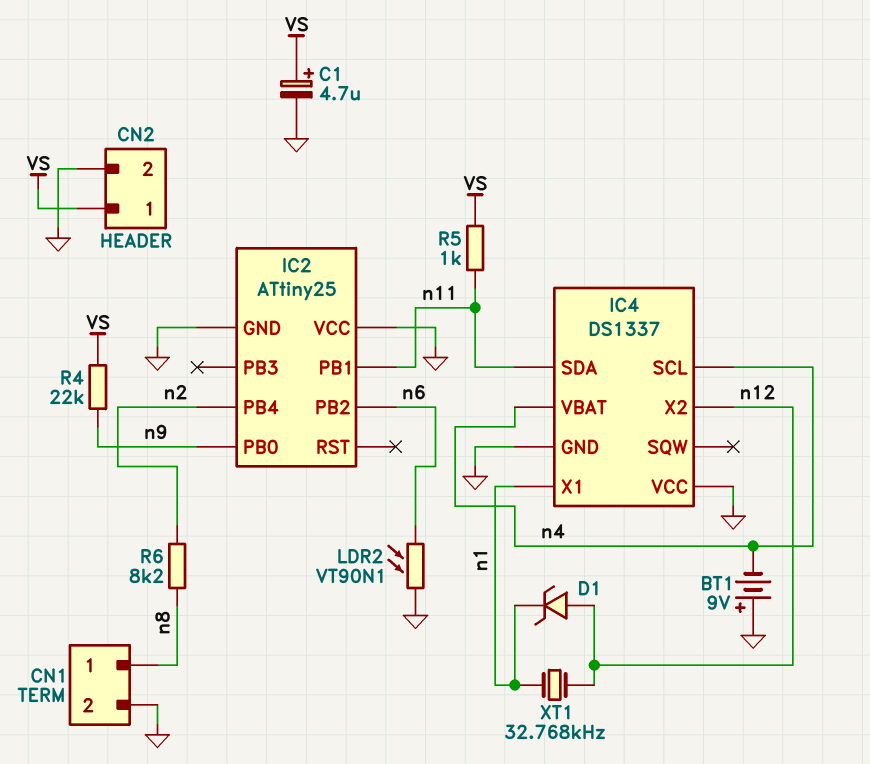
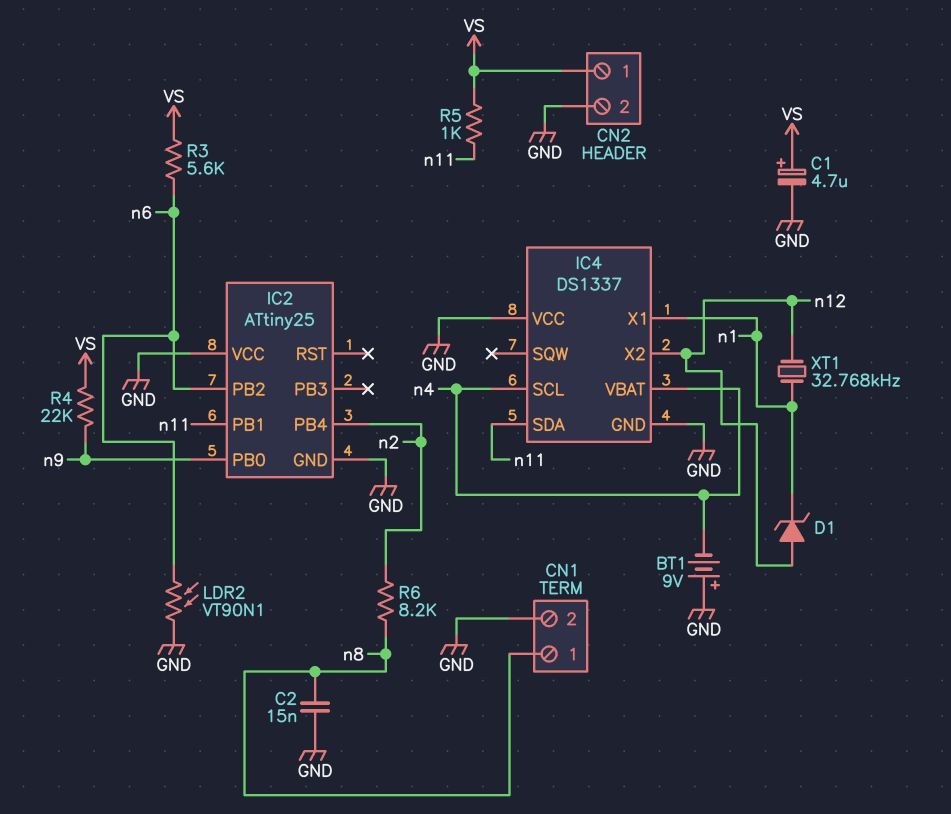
C2: none -> 15nF (GND, n8)
R3: none -> 5.6k (VS, n6)

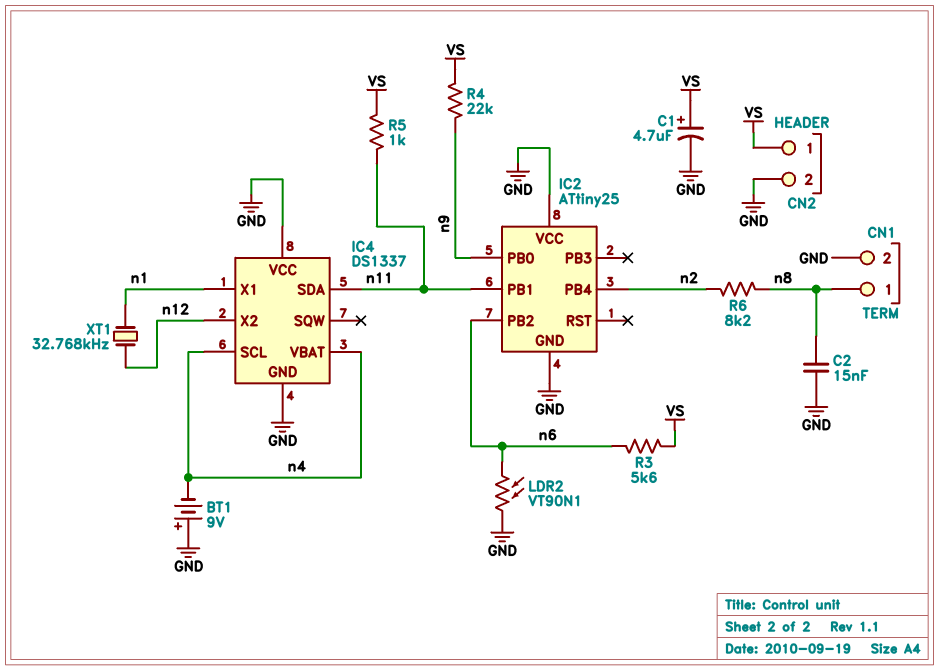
D1: zener (A n12, K n1) -> none

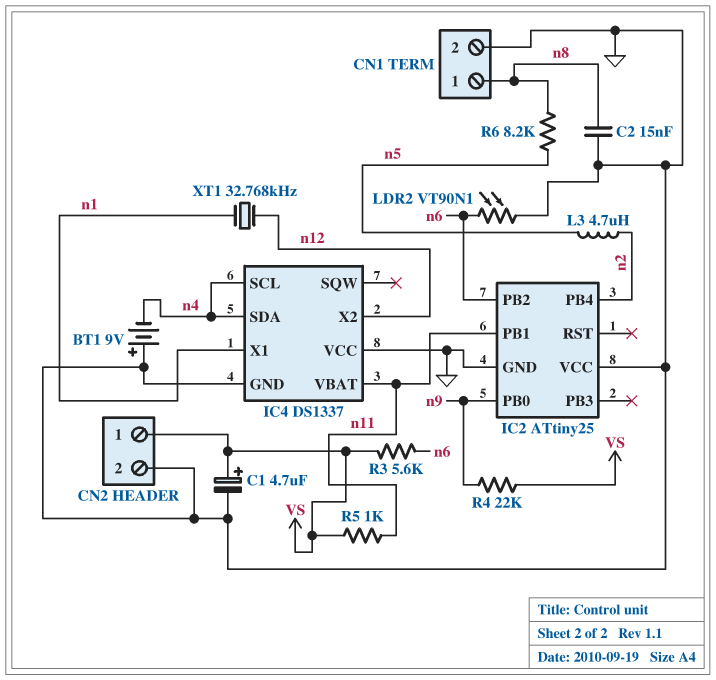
IC4 pin SDA: n11 -> n4
IC4 pin VBAT: n4 -> n11
L3: none -> 4.7uH (n2, n5)
R6: 8.2k (n2, n8) -> 8.2k (n5, n8)

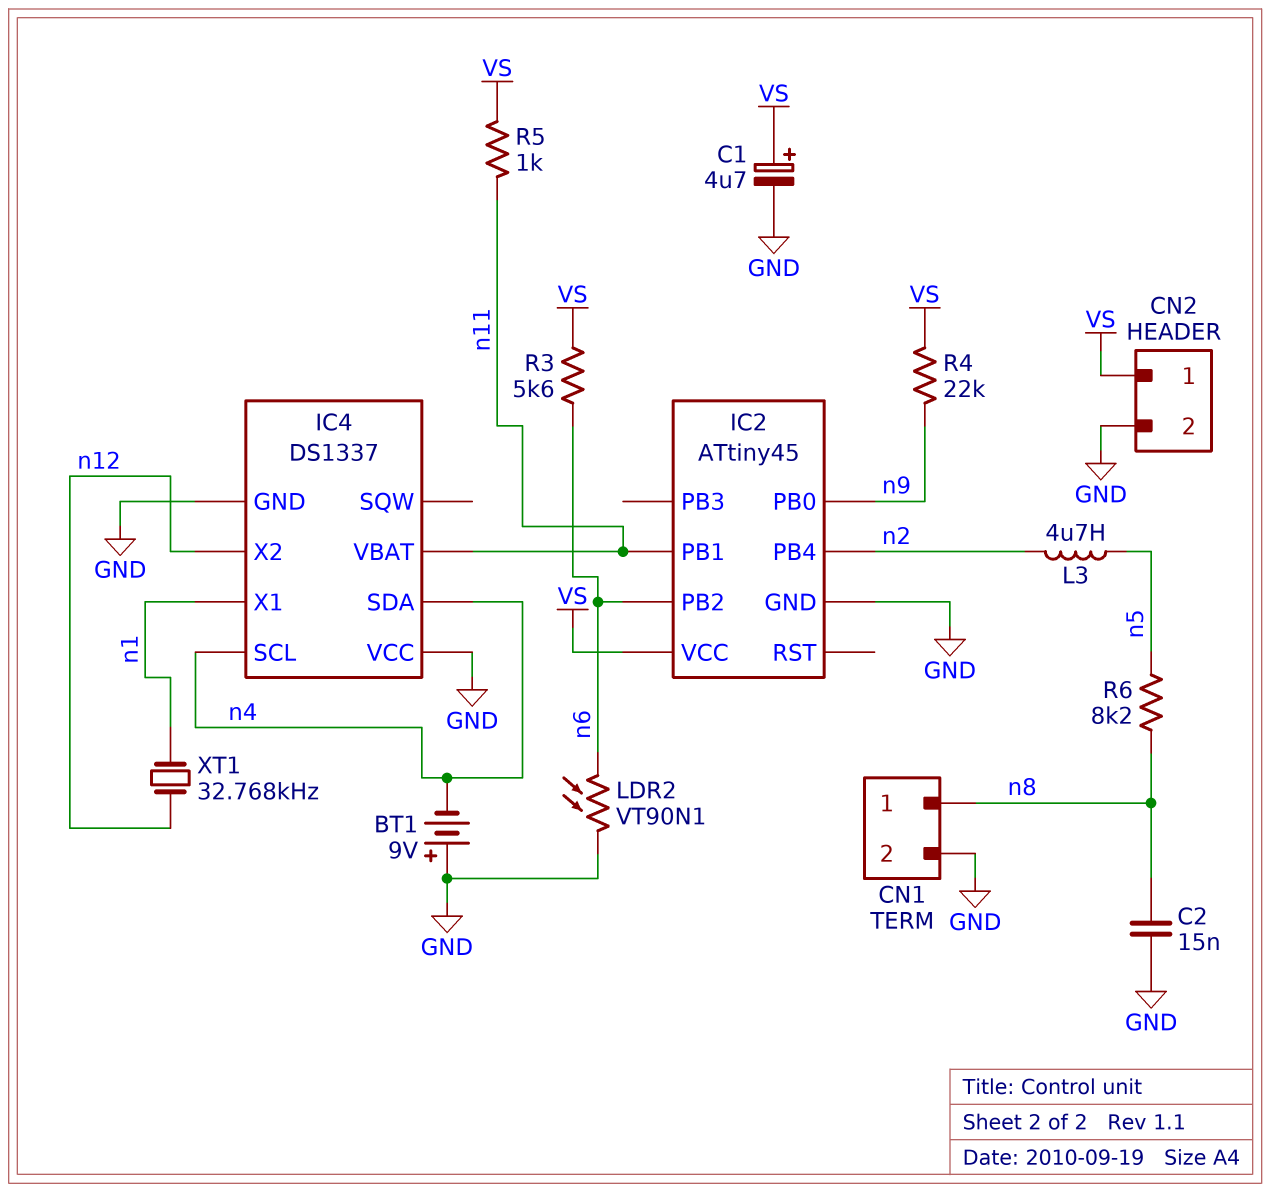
IC2: ATtiny25 -> ATtiny45
IC2 pin VCC: GND -> VS

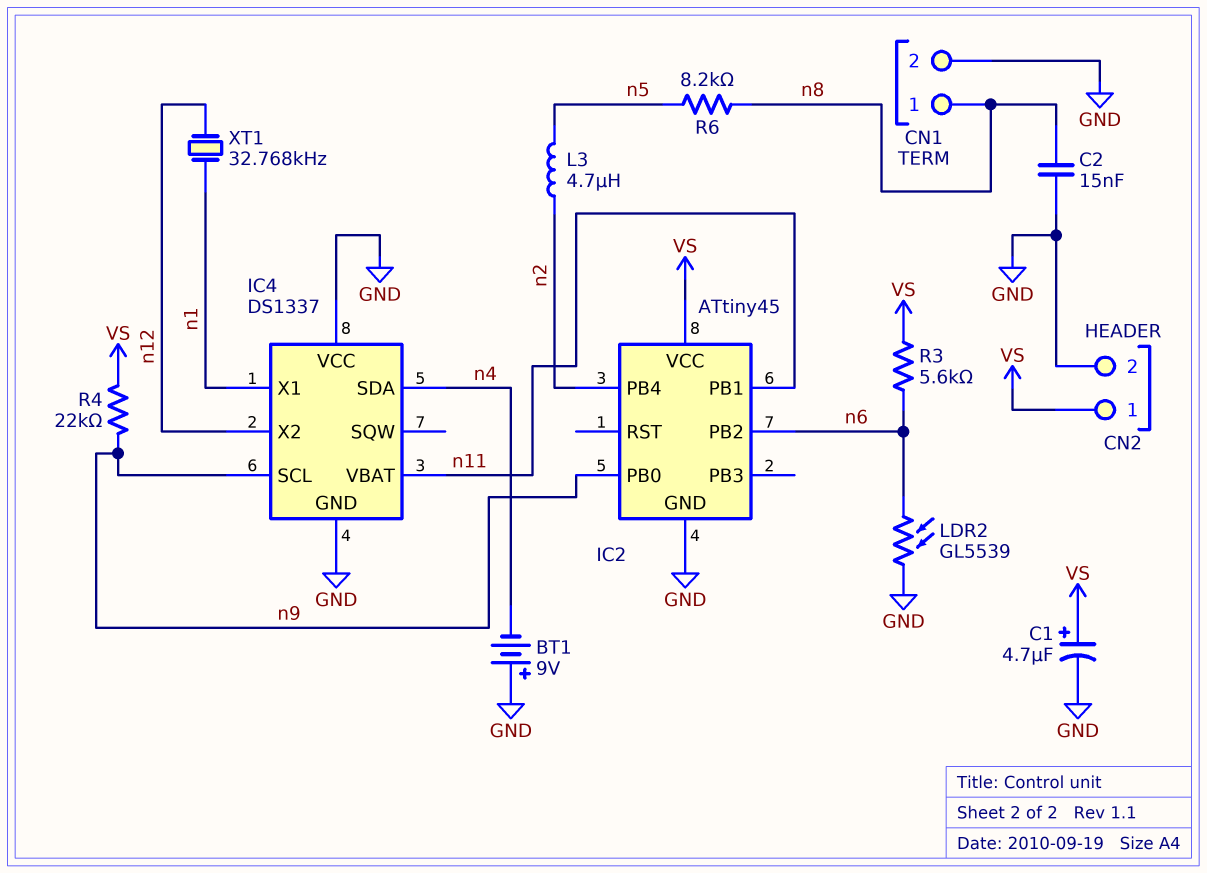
IC4 pin SCL: n4 -> n9
LDR2: VT90N1 (GND, n6) -> GL5539 (GND, n6)
R5: 1k (VS, n11) -> none

